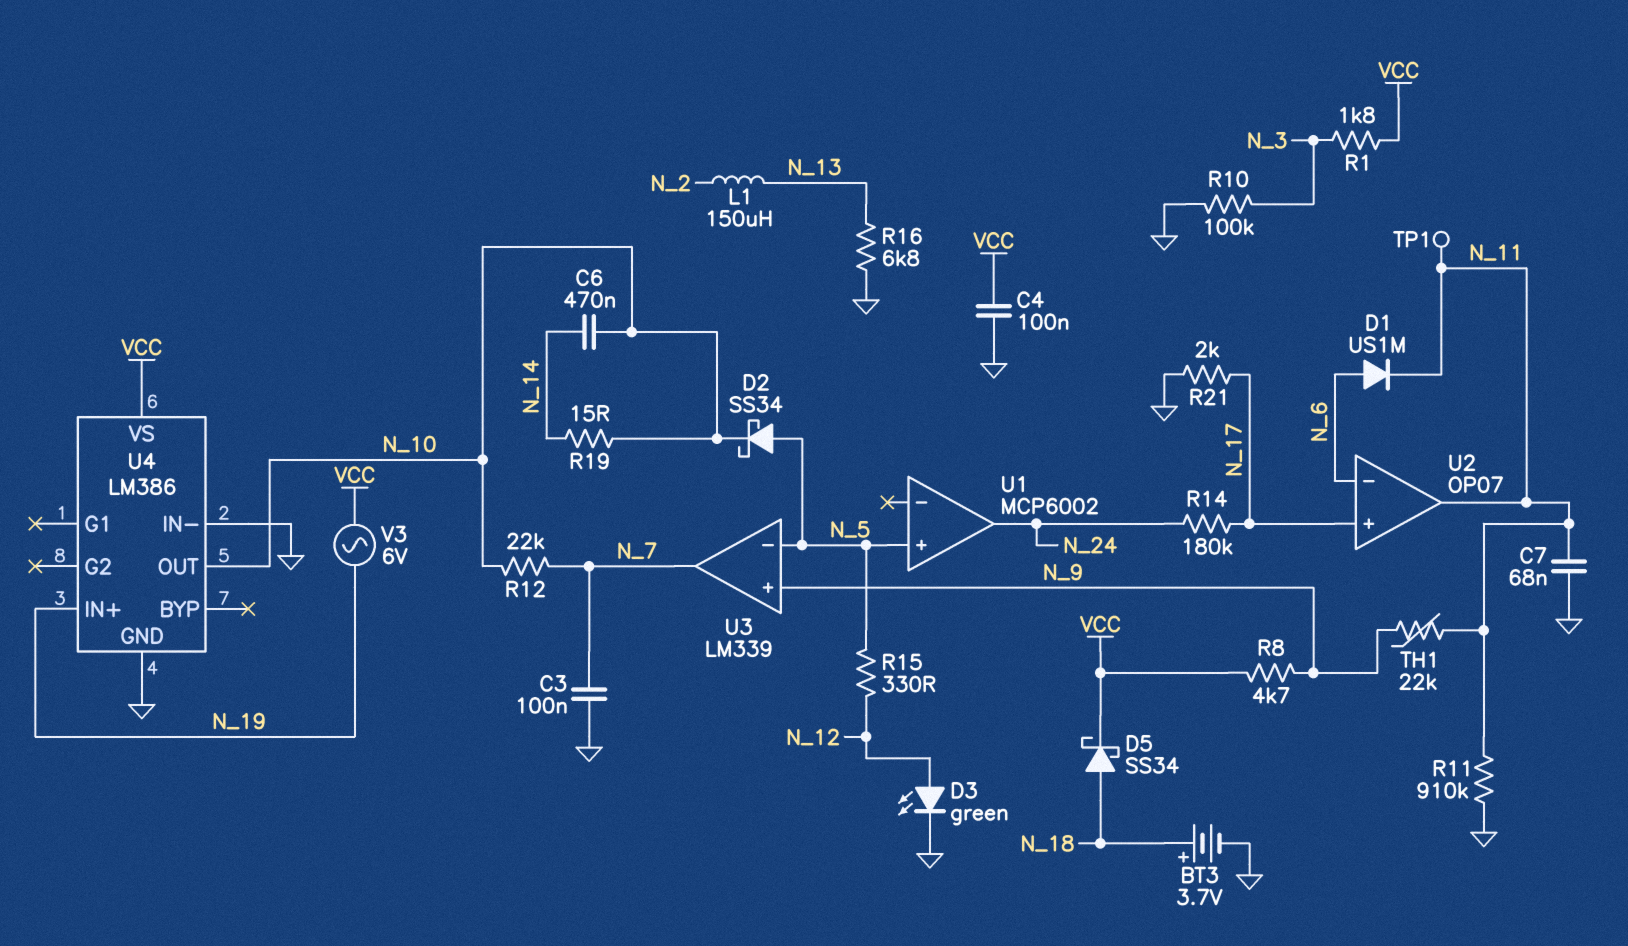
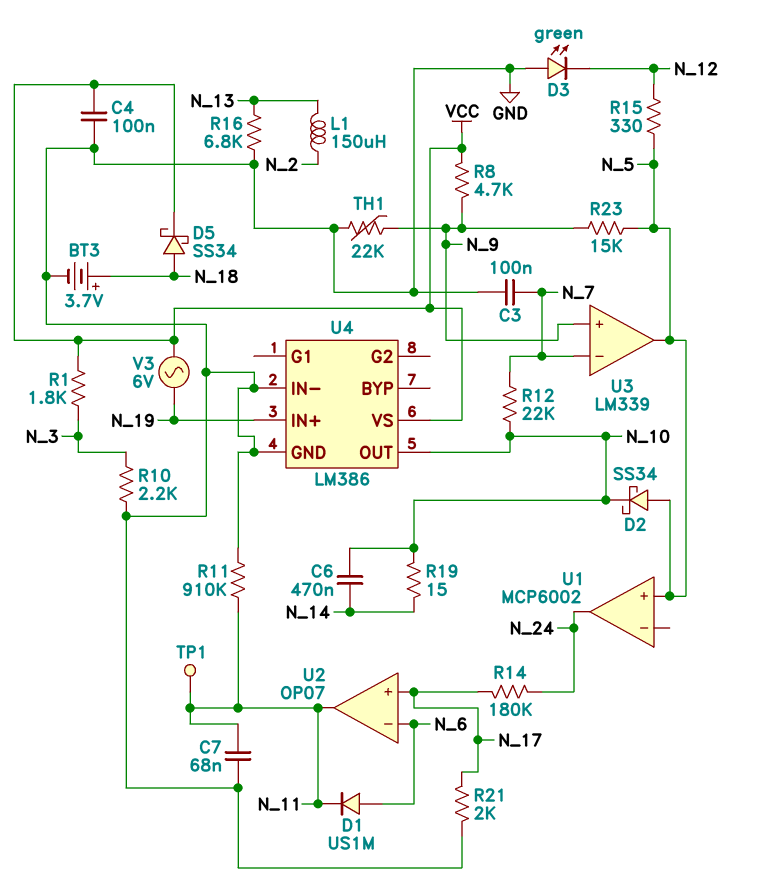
D3: LED green (A N_12, K GND) -> LED green (A GND, K N_12)
R10: 100k (GND, N_3) -> 2.2k (GND, N_3)
R23: none -> 15k (N_5, N_9)
TH1: 22k (N_9, N_11) -> 22k (GND, N_9)
U3 pin in-: N_5 -> N_7
U3 pin out: N_7 -> N_5

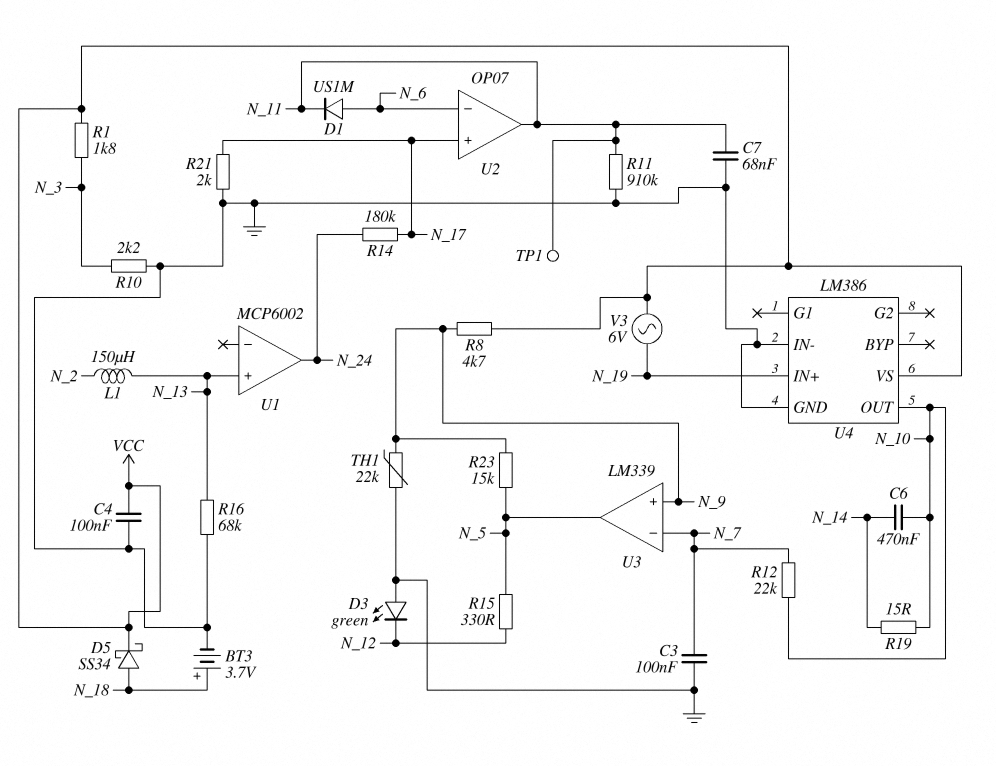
D2: schottky SS34 (A N_5, K N_10) -> none
R16: 6.8k (GND, N_13) -> 68k (GND, N_13)
U1 pin in+: N_5 -> N_13

